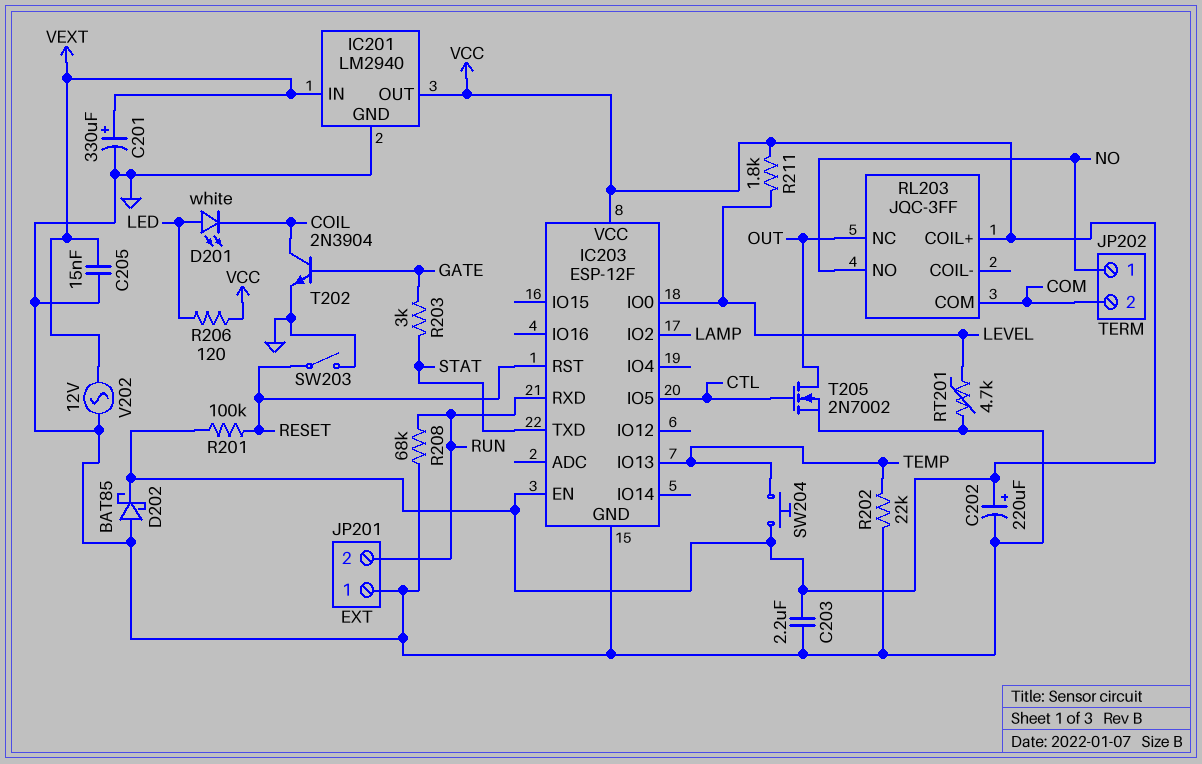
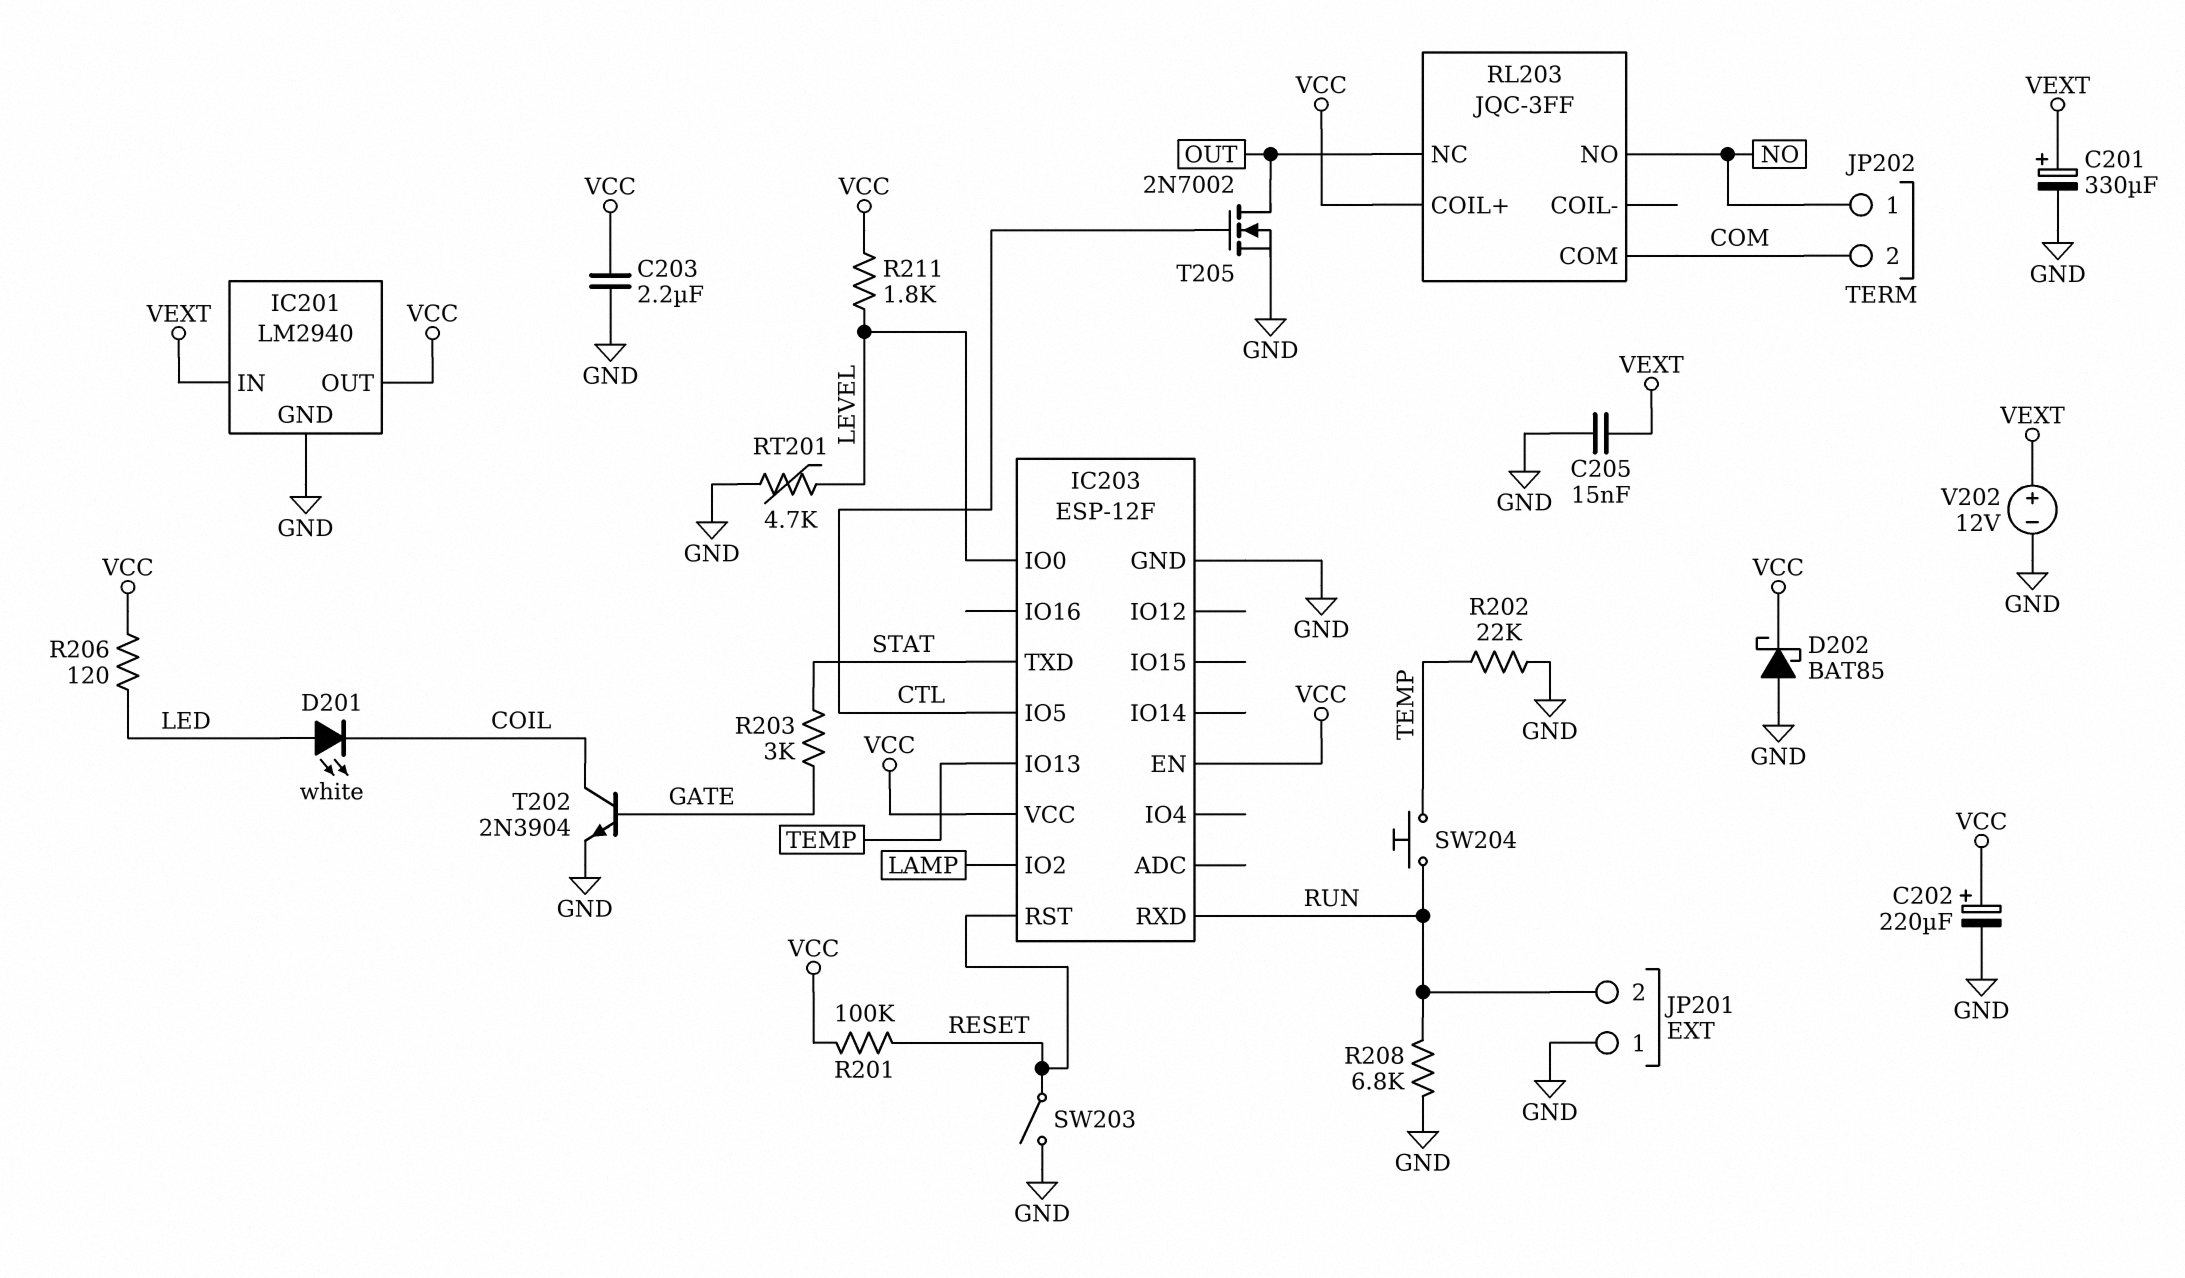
R208: 68k (GND, RUN) -> 6.8k (GND, RUN)
SW204: button (TEMP, VCC) -> button (RUN, TEMP)
V202: AC 12V (GND, VEXT) -> 12V (plus VEXT, minus GND)

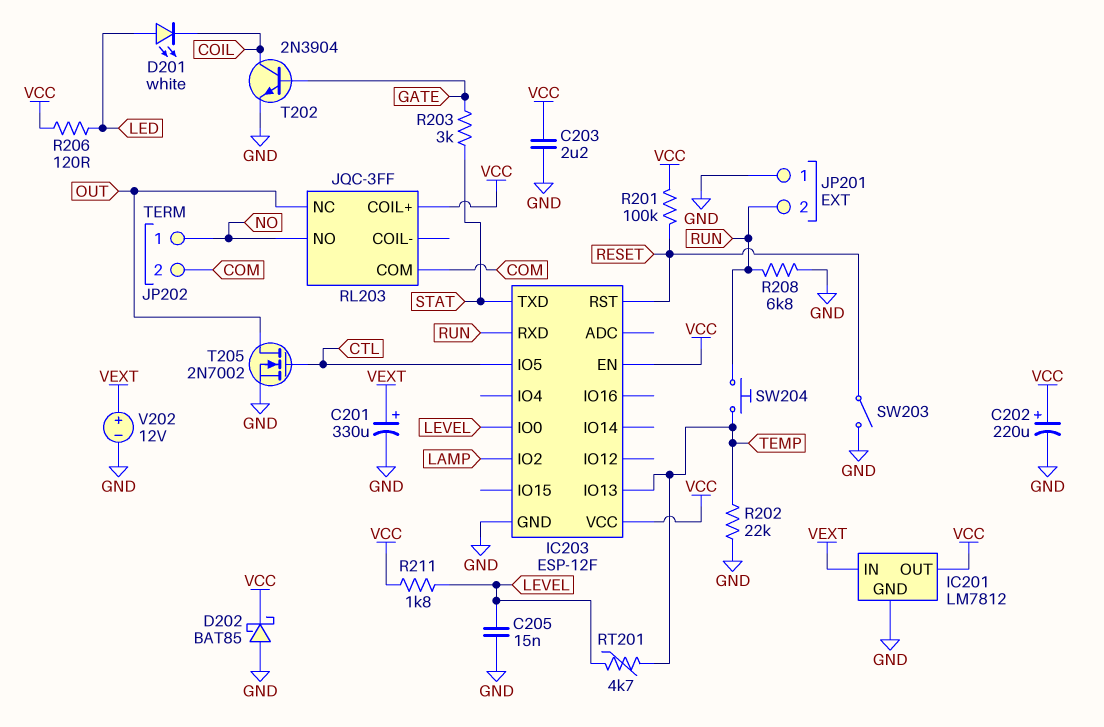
C205: 15nF (GND, VEXT) -> 15nF (GND, LEVEL)
IC201: LM2940 -> LM7812
RT201: 4.7k (GND, LEVEL) -> 4.7k (LEVEL, TEMP)

